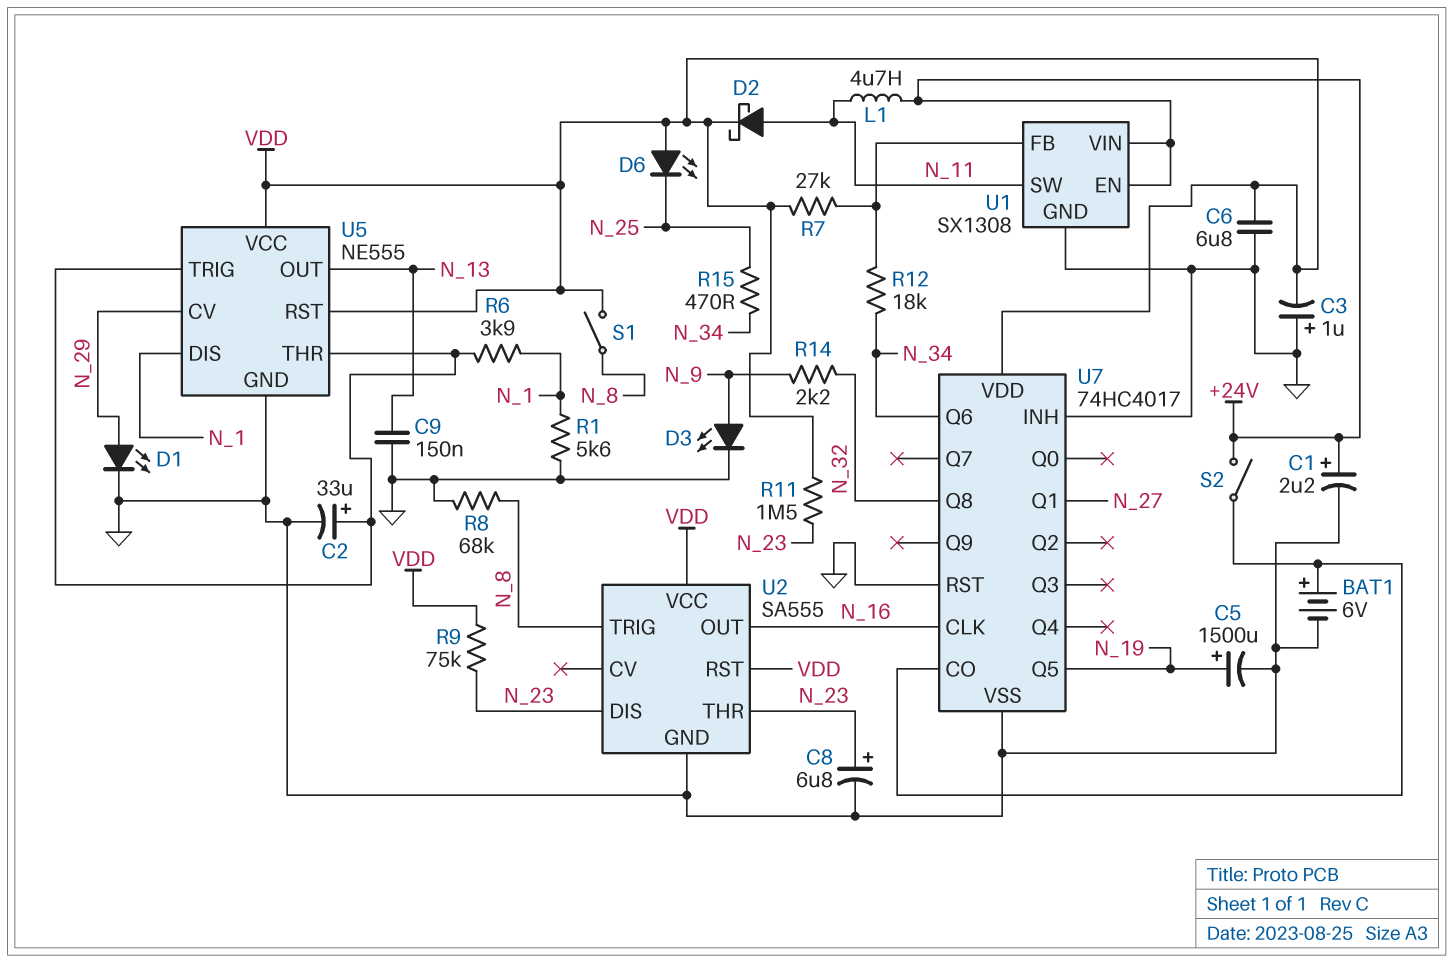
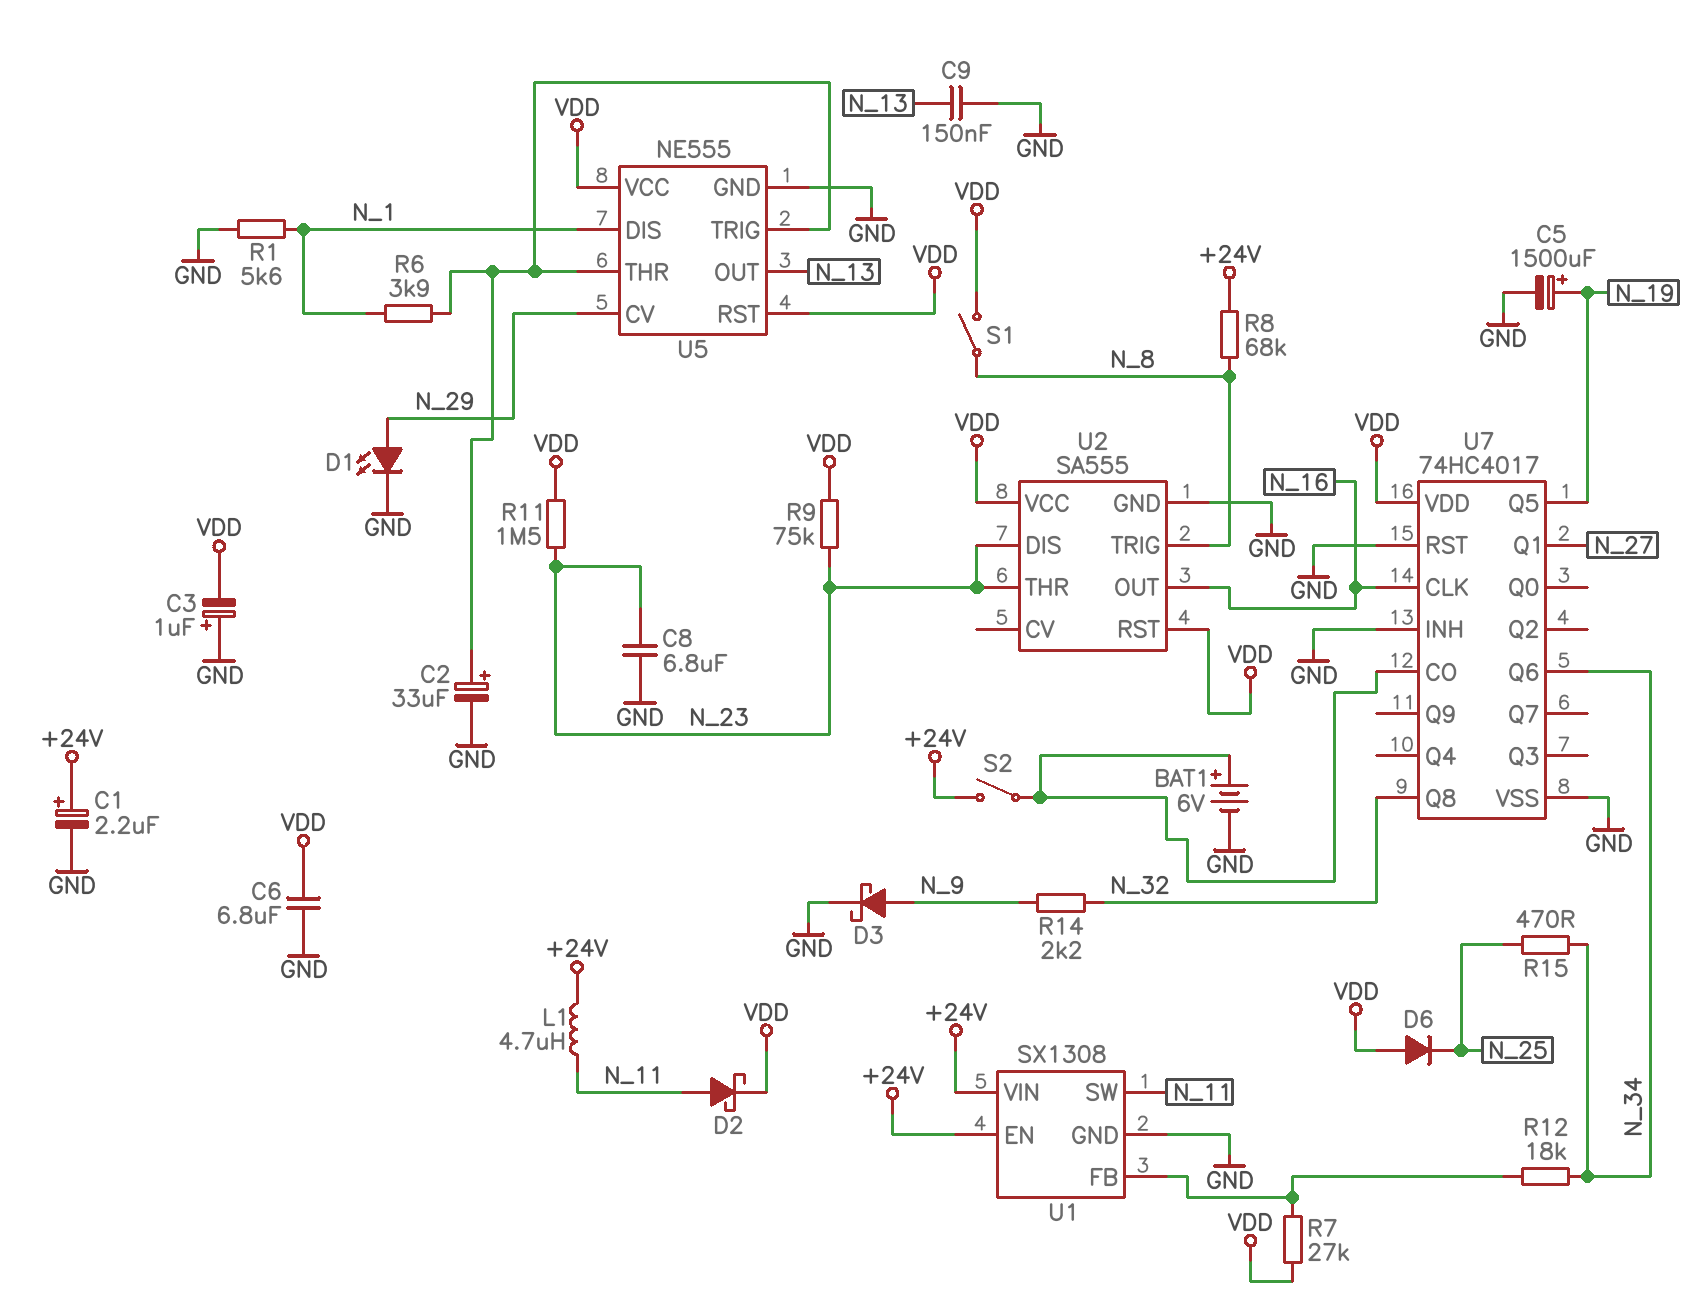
C8: 6.8uF (plus N_23, minus GND) -> 6.8uF (GND, N_23)
D3: LED (A N_9, K GND) -> schottky (A N_9, K GND)
D6: LED (A VDD, K N_25) -> diode (A VDD, K N_25)
R8: 68k (GND, N_8) -> 68k (+24V, N_8)

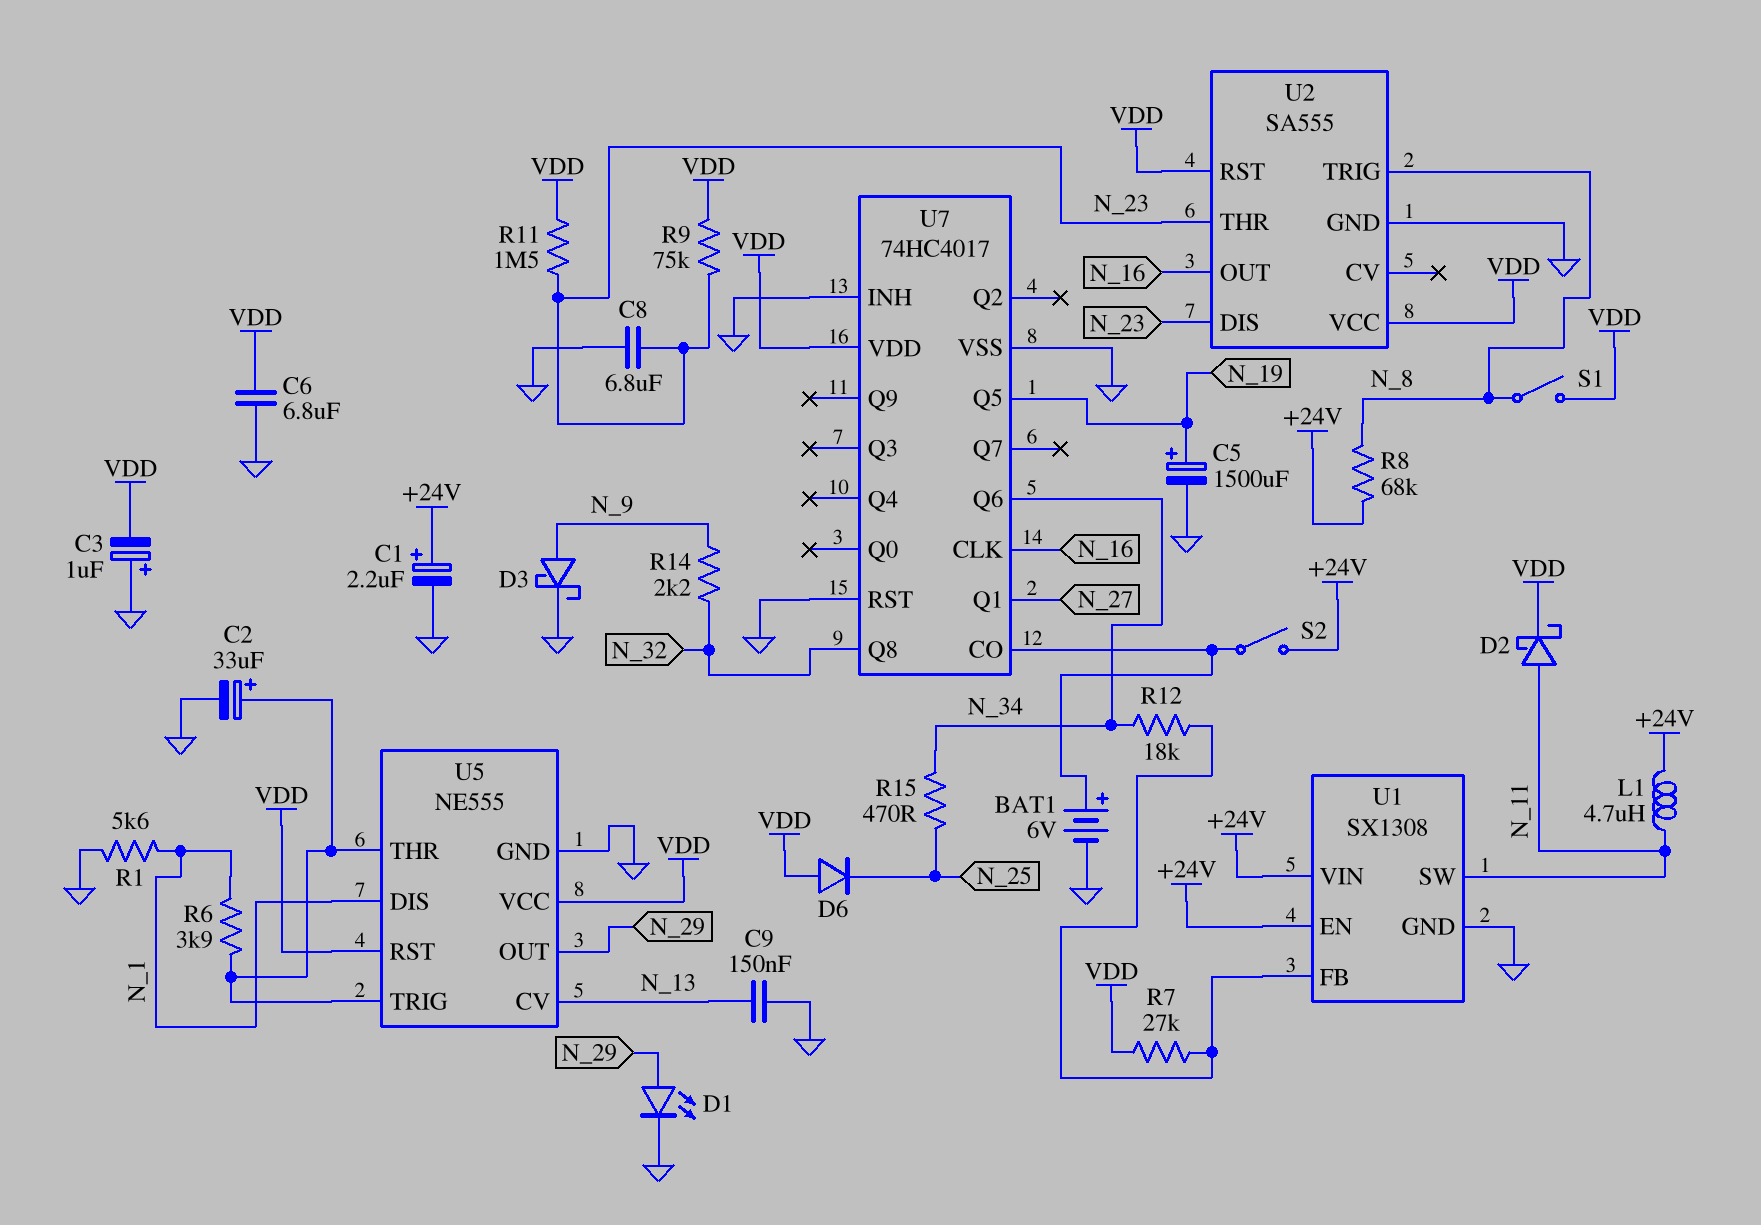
U5 pin CV: N_29 -> N_13
U5 pin OUT: N_13 -> N_29

